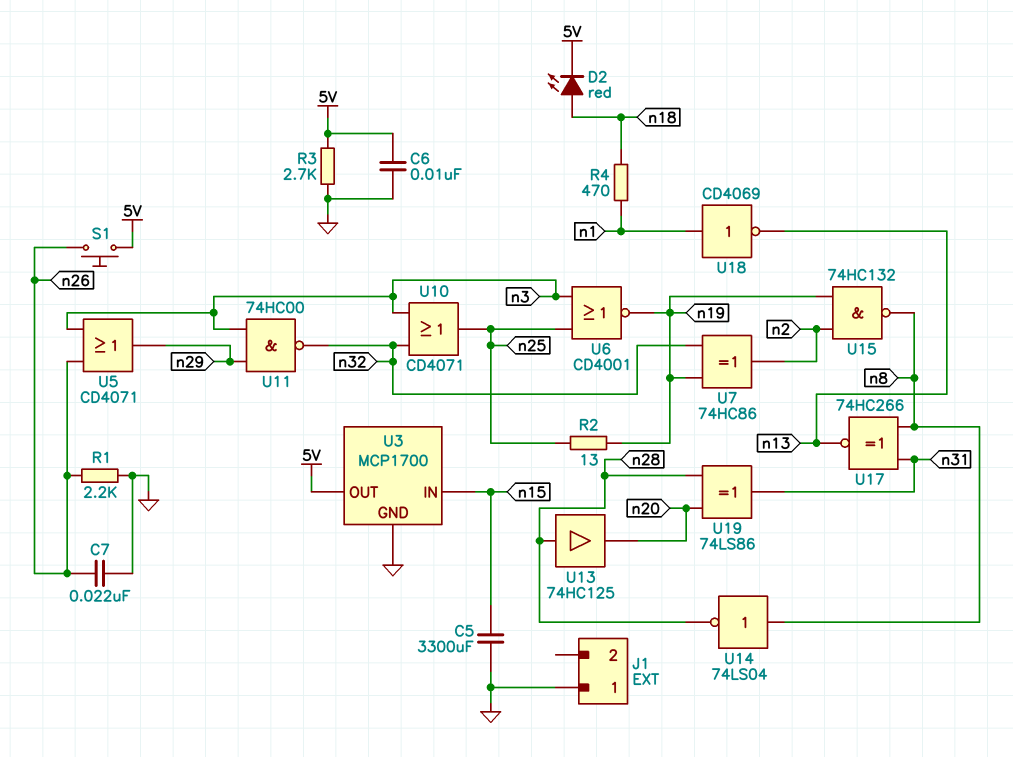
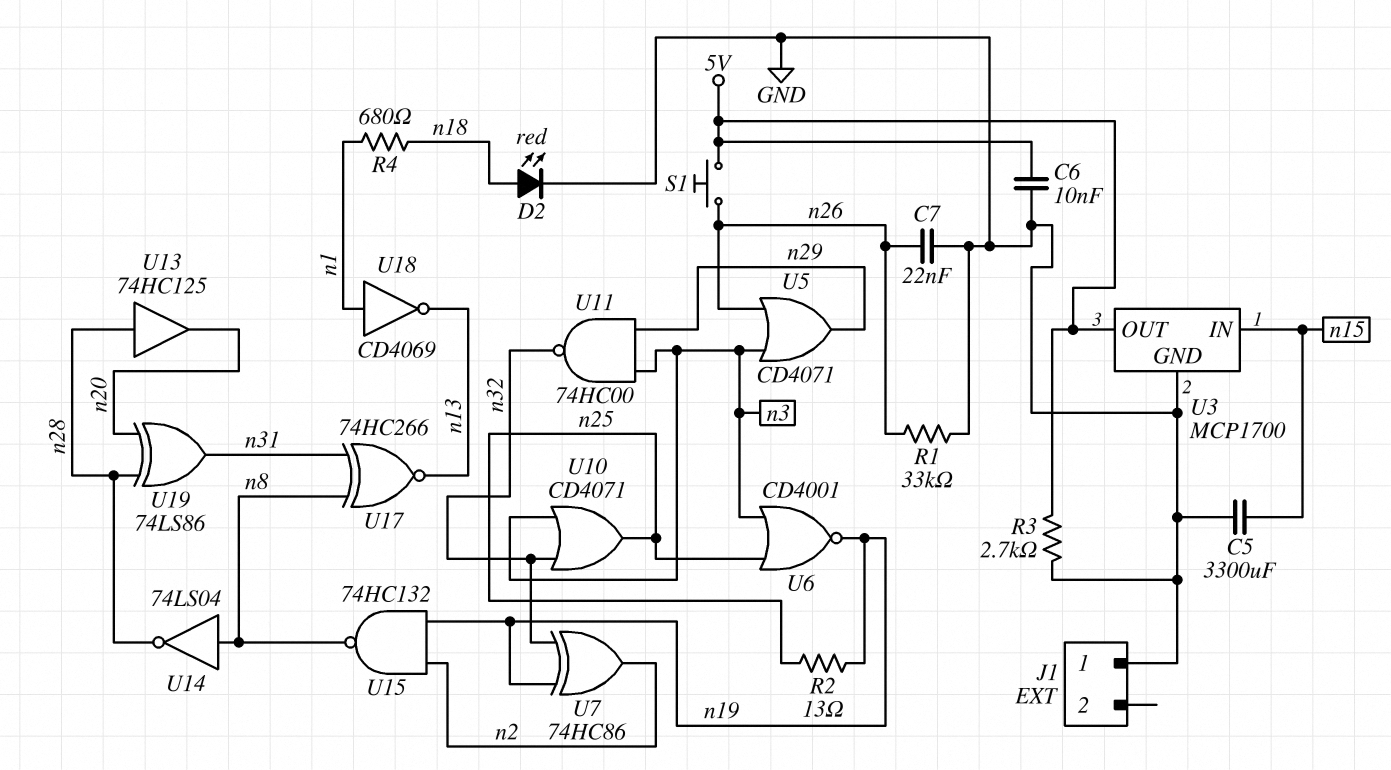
D2: LED red (A n18, K 5V) -> LED red (A n18, K GND)
R1: 2.2k (GND, n26) -> 33k (GND, n26)
R4: 470 (n1, n18) -> 680 (n1, n18)

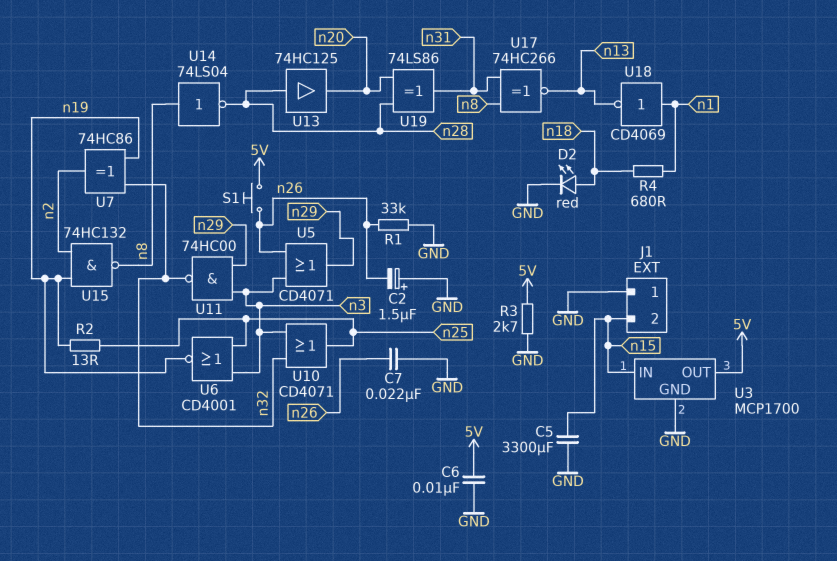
C2: none -> 1.5uF (plus GND, minus n26)
J1 pin 2: none -> n15

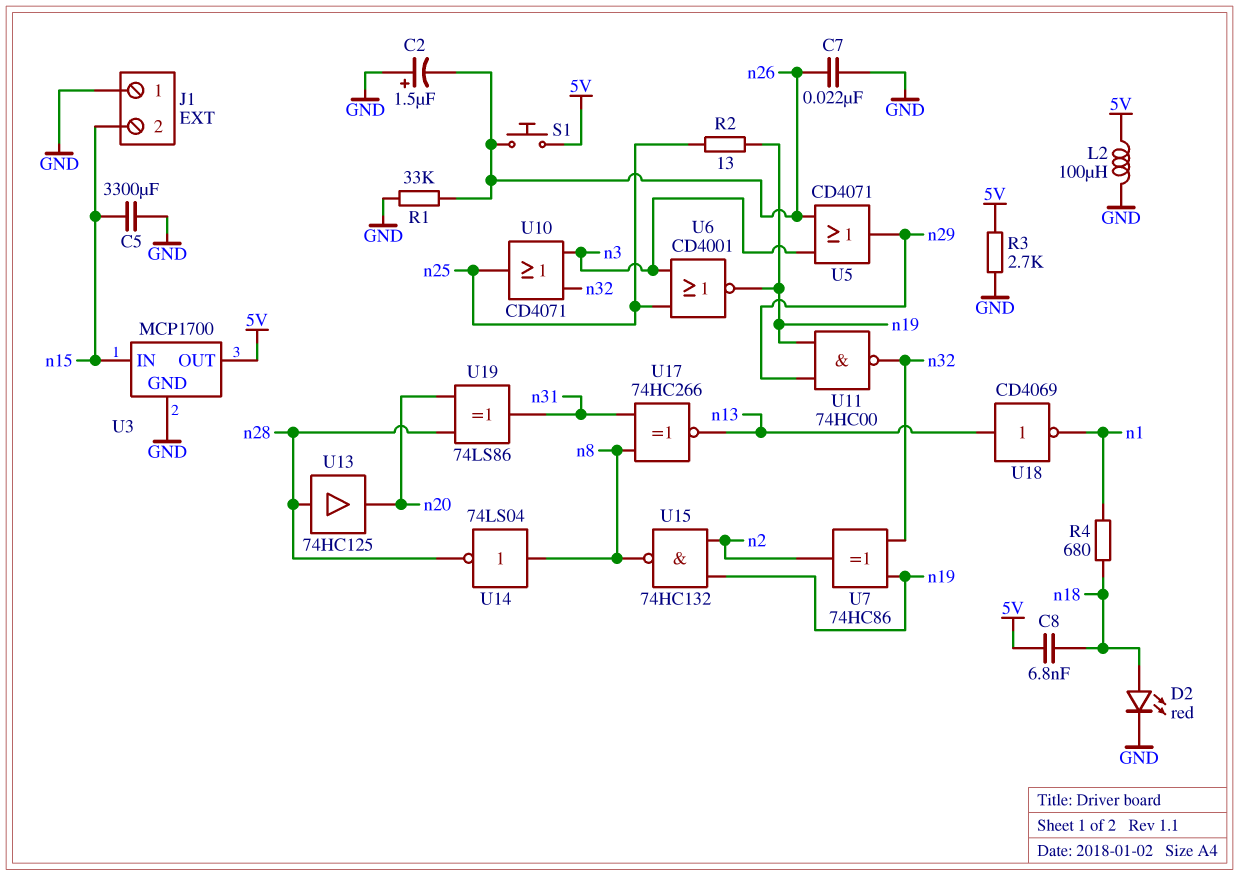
C6: 10nF (5V, GND) -> none
C8: none -> 6.8nF (5V, n18)
L2: none -> 100uH (5V, GND)
U11: NAND 74HC00 (in n3, in n29, out n32) -> NAND 74HC00 (in n19, in n29, out n32)
U18: NOT CD4069 (in n1, out n13) -> NOT CD4069 (in n13, out n1)

